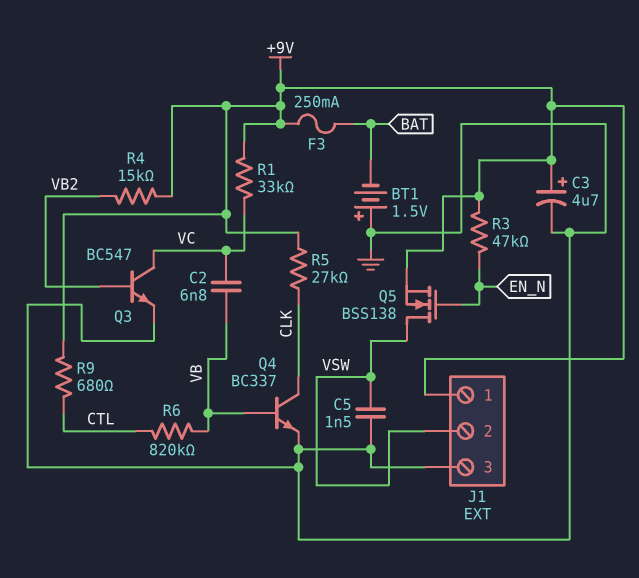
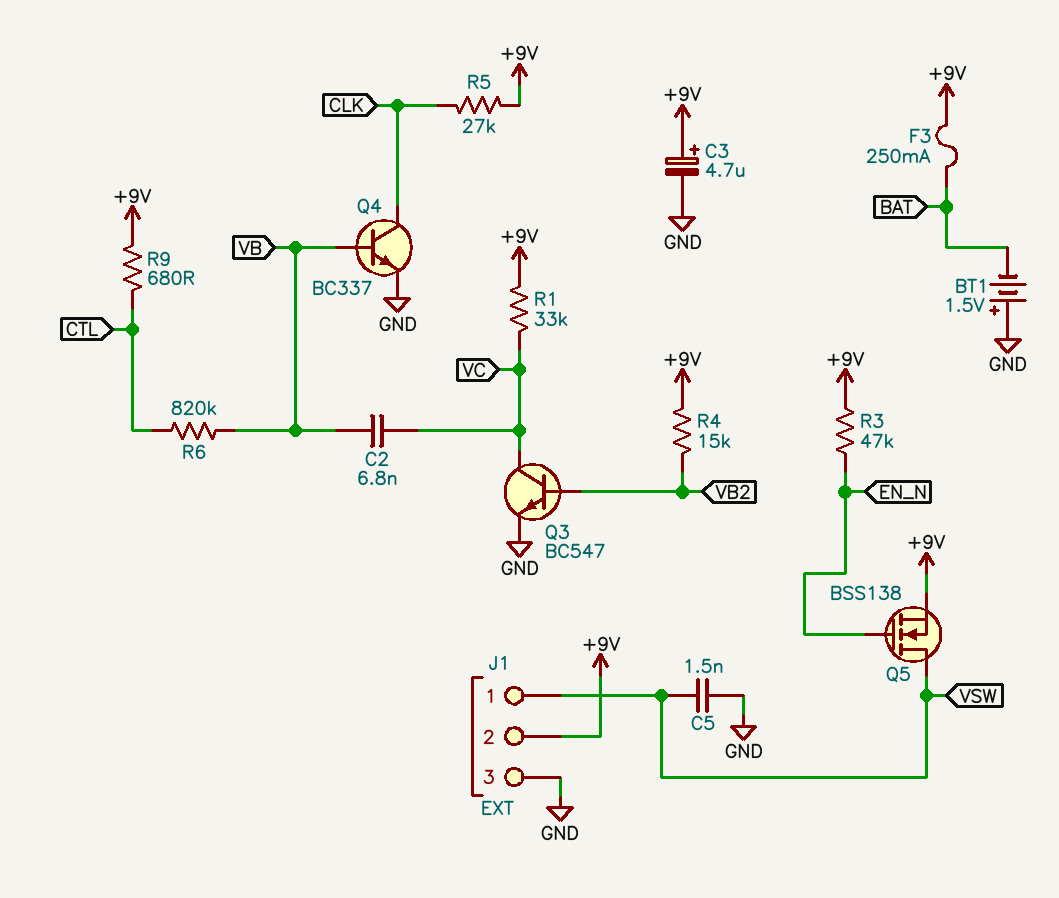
J1 pin 1: +9V -> VSW
J1 pin 2: VSW -> +9V

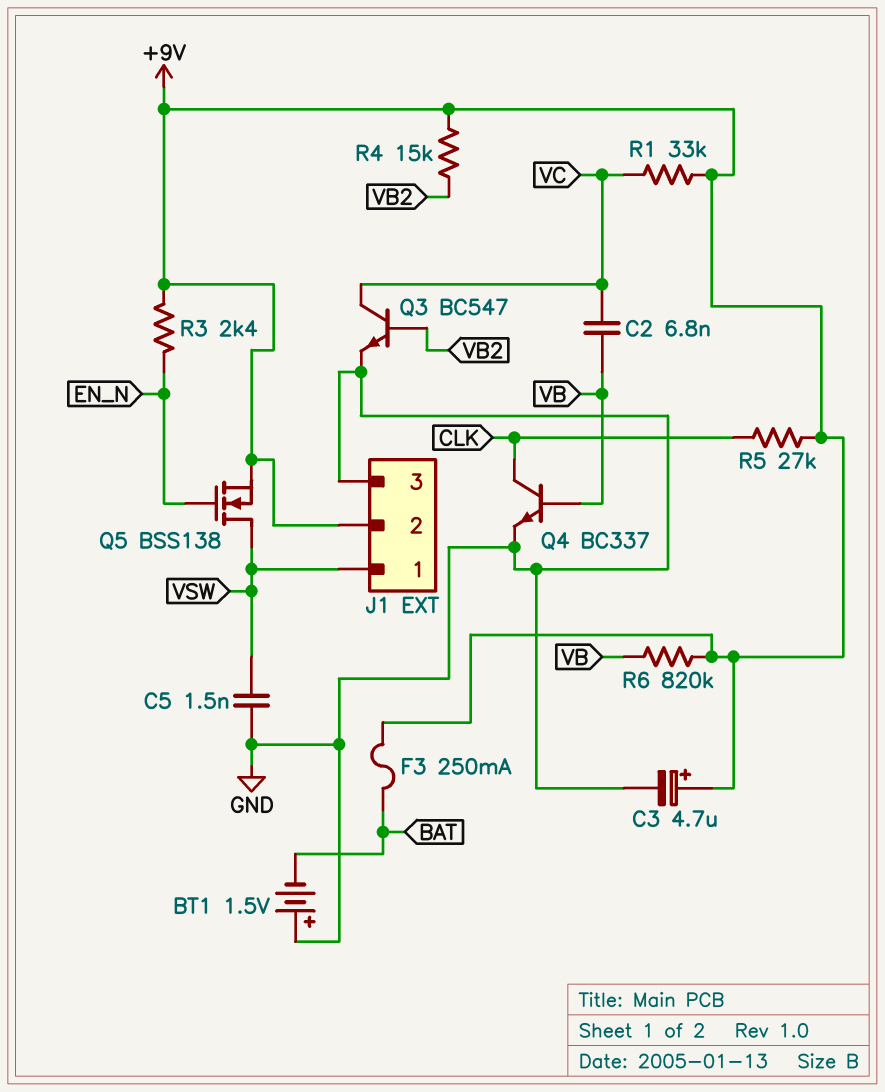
R3: 47k (+9V, EN_N) -> 2.4k (+9V, EN_N)
R6: 820k (CTL, VB) -> 820k (+9V, VB)
R9: 680 (+9V, CTL) -> none

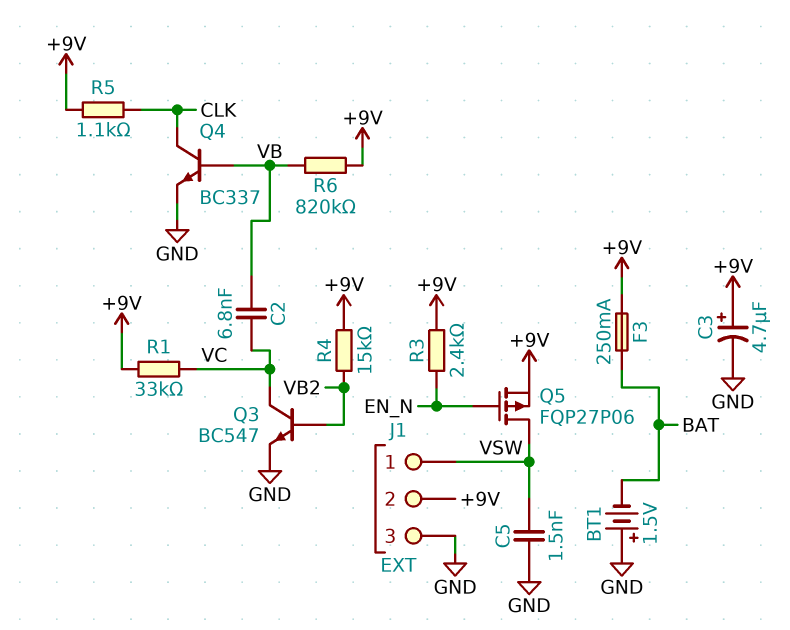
Q5: NMOS BSS138 (G EN_N, D VSW, S +9V) -> PMOS FQP27P06 (G EN_N, D VSW, S +9V)
R5: 27k (+9V, CLK) -> 1.1k (+9V, CLK)

